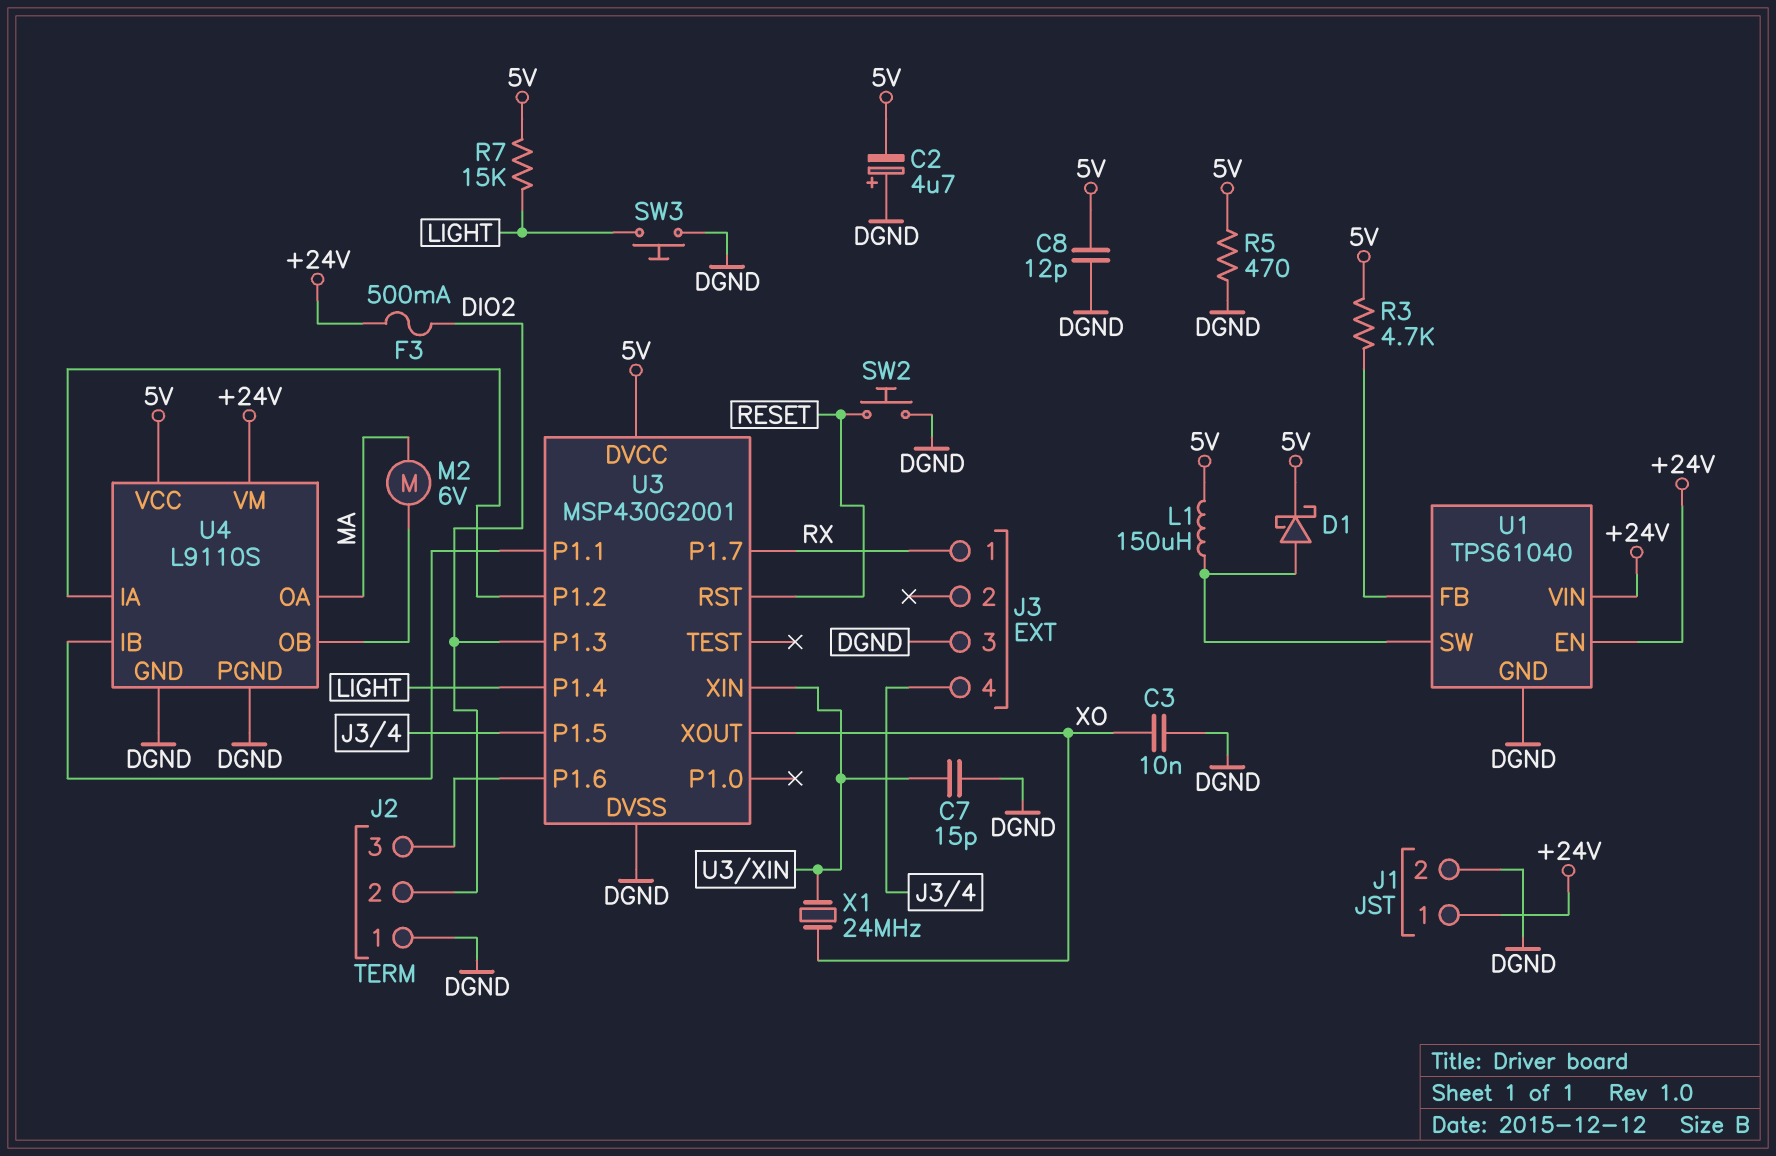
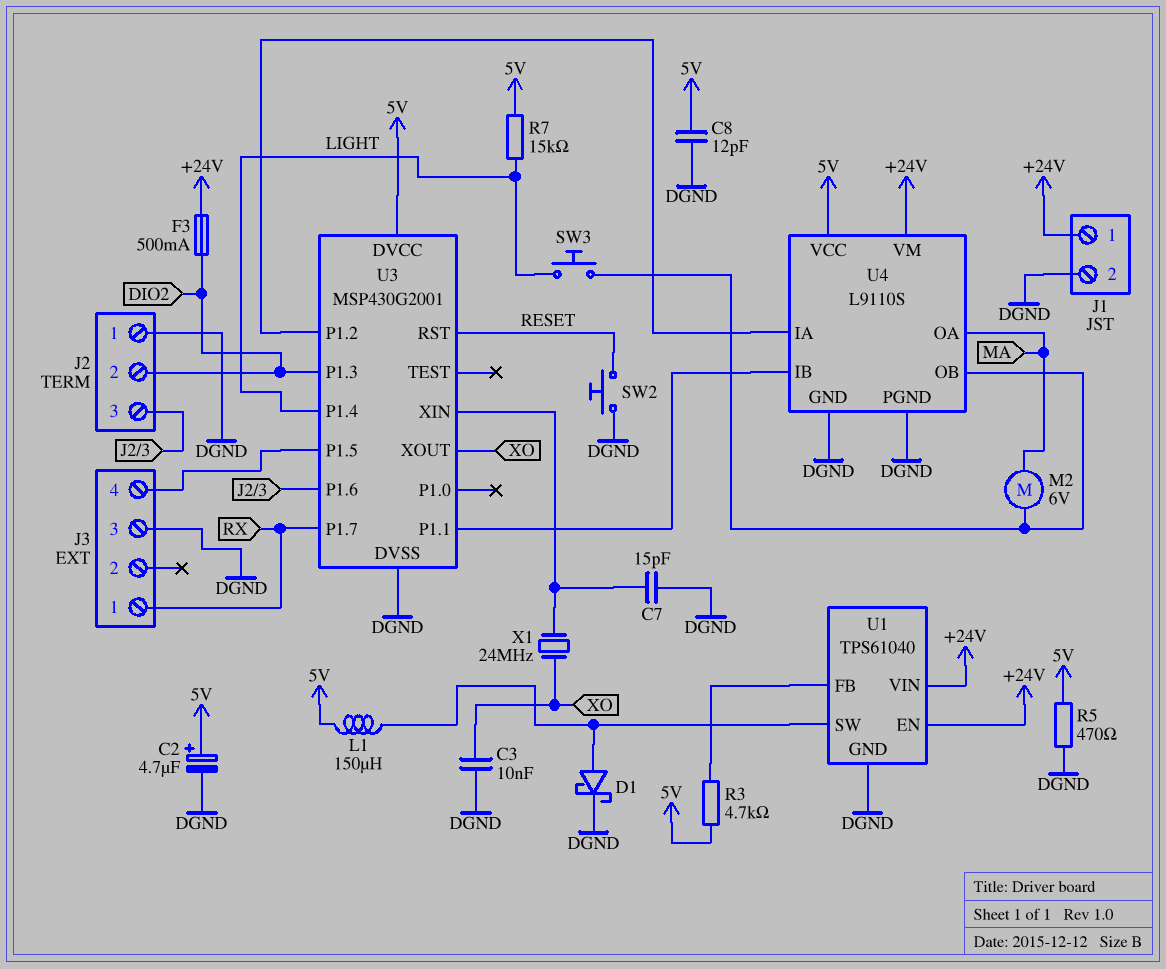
C2: 4.7uF (plus DGND, minus 5V) -> 4.7uF (plus 5V, minus DGND)
D1: schottky (A U1/SW, K 5V) -> schottky (A U1/SW, K DGND)
SW3: button (DGND, LIGHT) -> button (LIGHT, U4/OB)

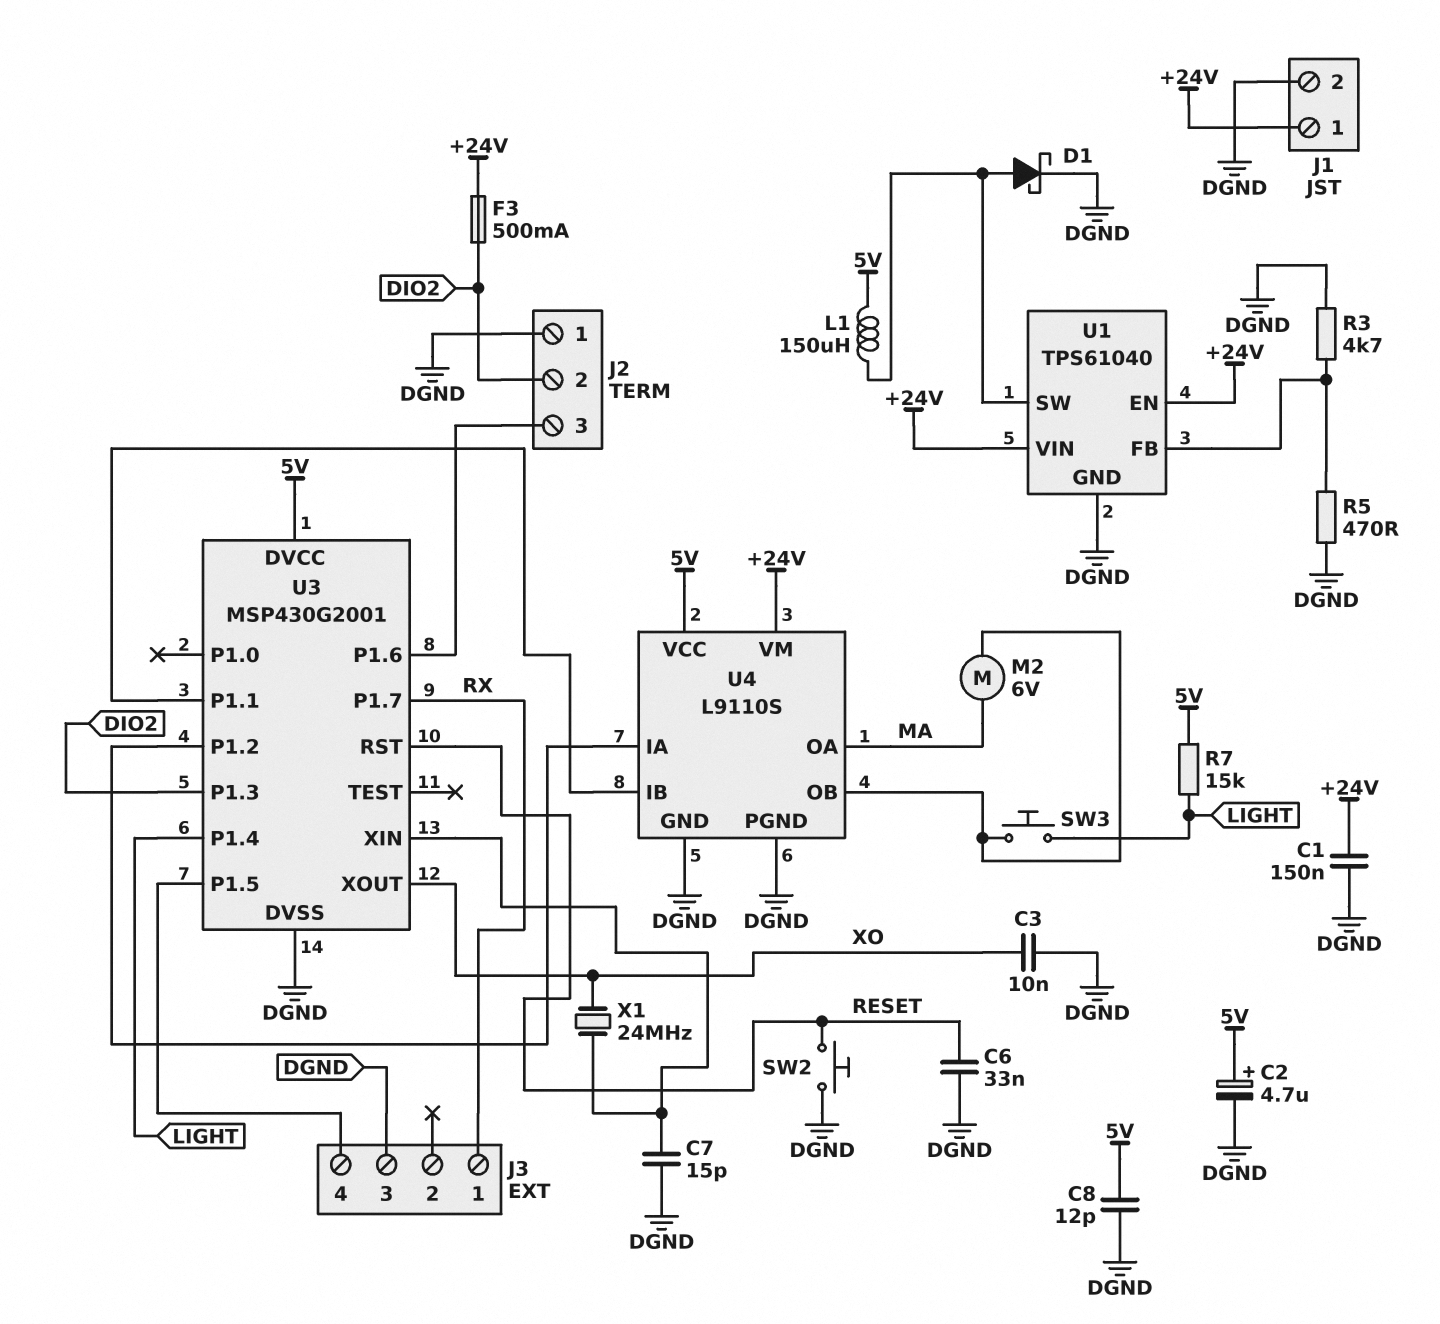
C1: none -> 150nF (+24V, DGND)
C6: none -> 33nF (DGND, RESET)
R3: 4.7k (5V, U1/FB) -> 4.7k (DGND, U1/FB)
R5: 470 (5V, DGND) -> 470 (DGND, U1/FB)

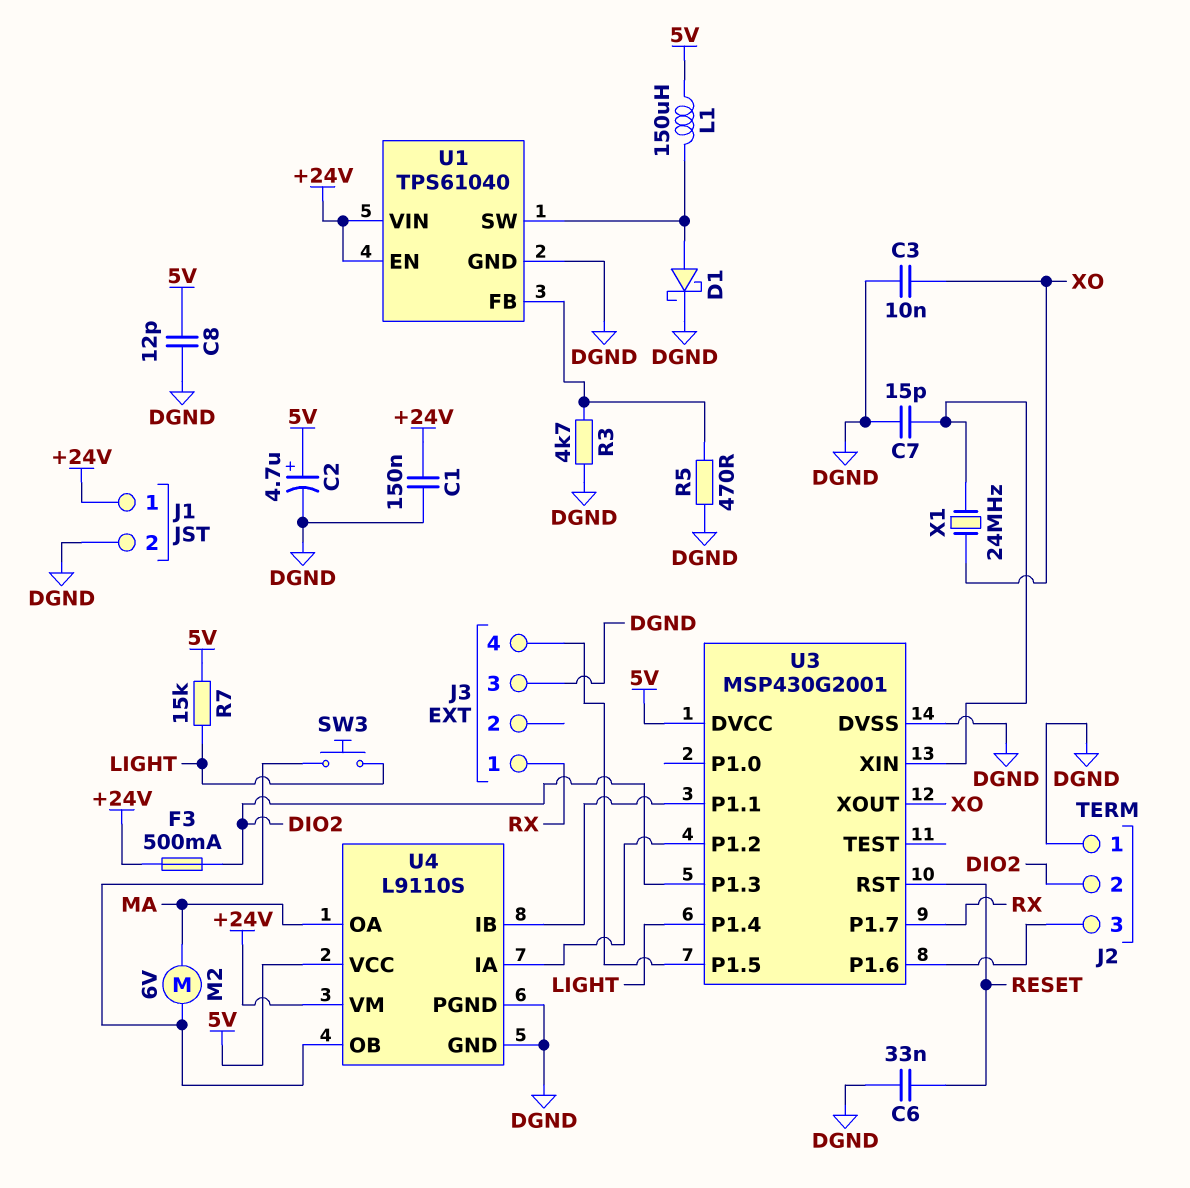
SW2: button (DGND, RESET) -> none

